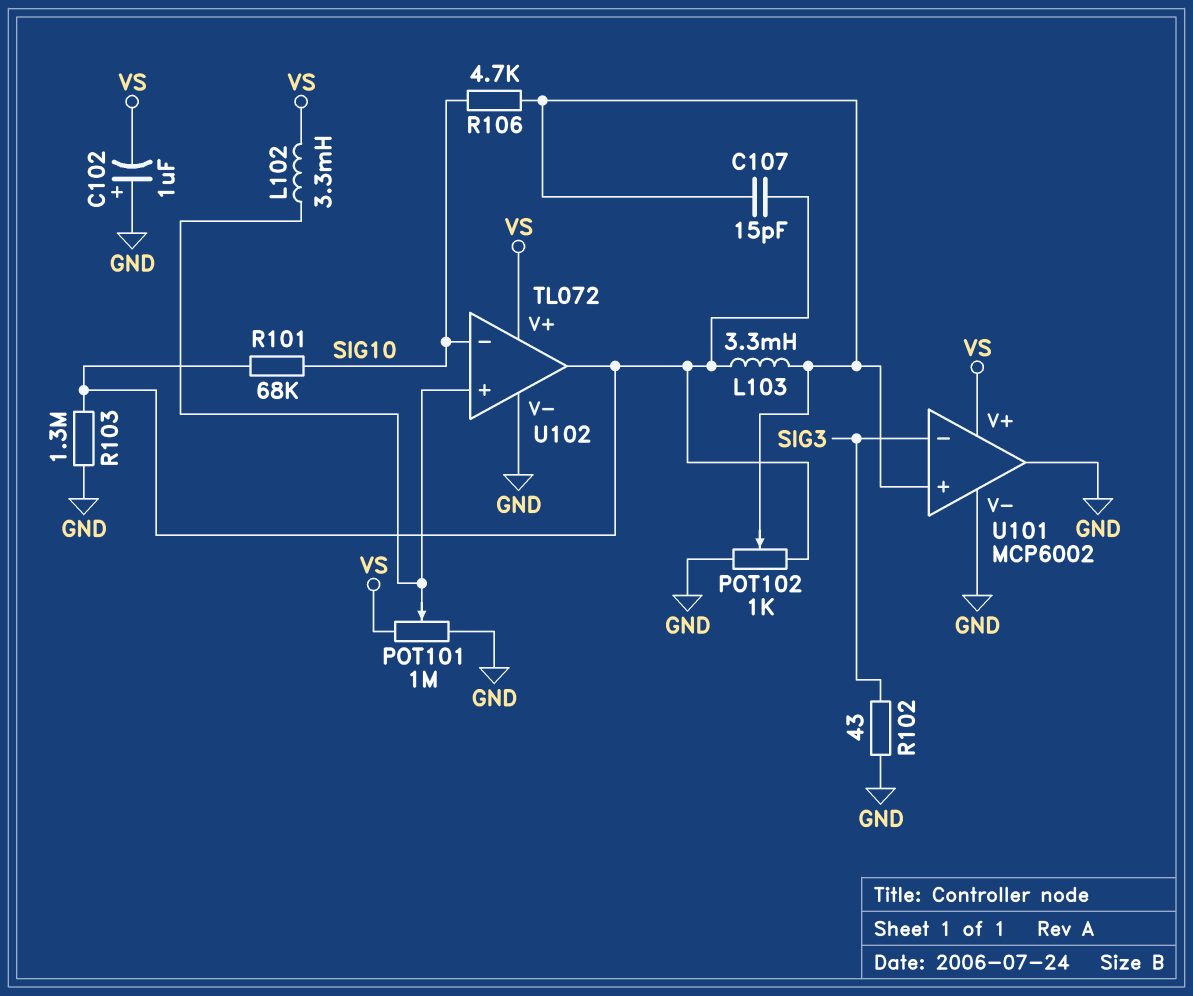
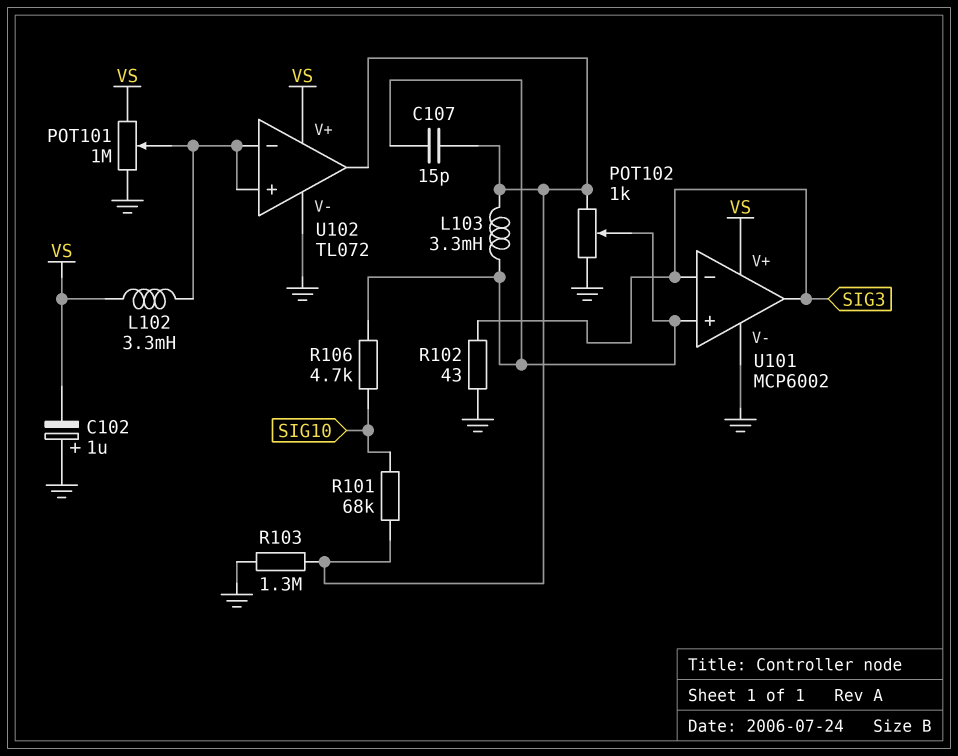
U101 pin out: GND -> SIG3
U102 pin in-: SIG10 -> U102/in+

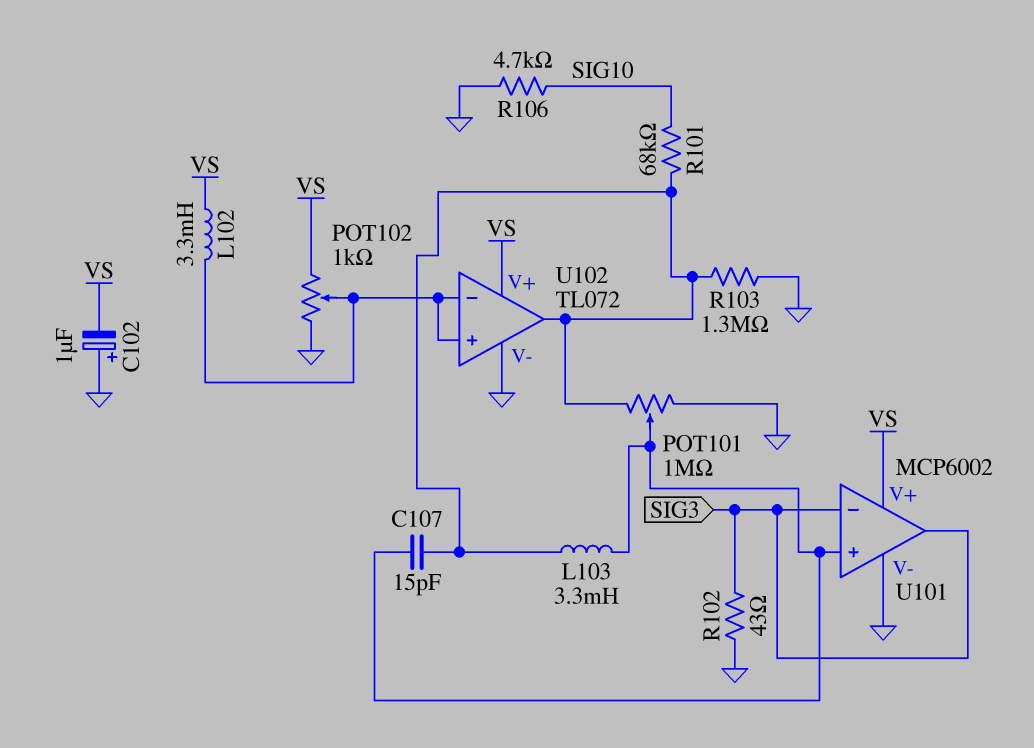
POT101: 1M (GND, VS, wiper U102/in+) -> 1M (GND, U102/out, wiper U101/in+)
POT102: 1k (GND, U102/out, wiper U101/in+) -> 1k (GND, VS, wiper U102/in+)
R106: 4.7k (SIG10, U101/in+) -> 4.7k (GND, SIG10)

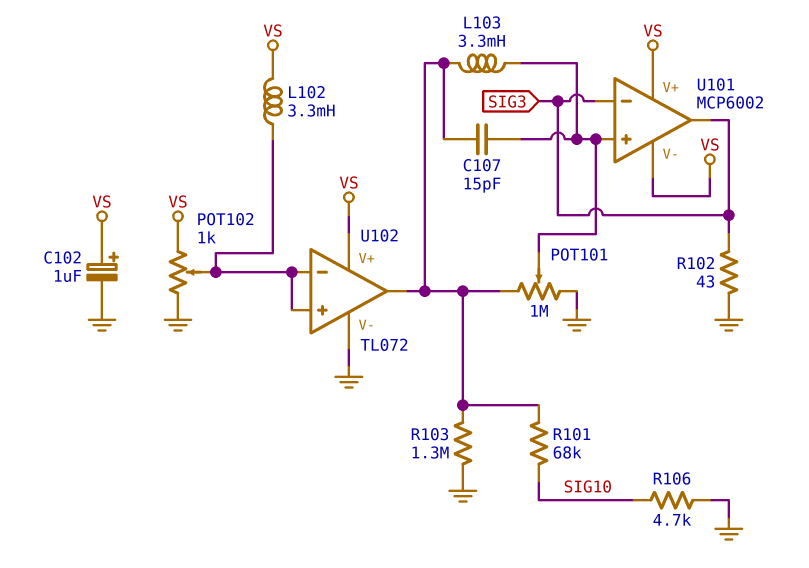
C102: 1uF (plus GND, minus VS) -> 1uF (plus VS, minus GND)
U101 pin V-: GND -> VS

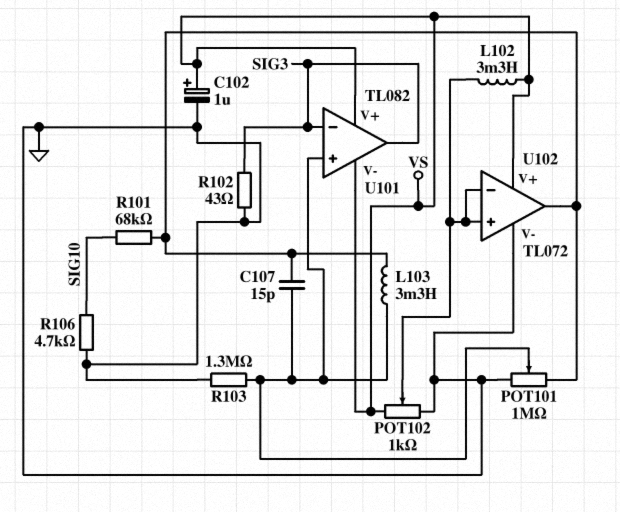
R103: 1.3M (GND, U102/out) -> 1.3M (GND, U101/in+)
U101: MCP6002 -> TL082

